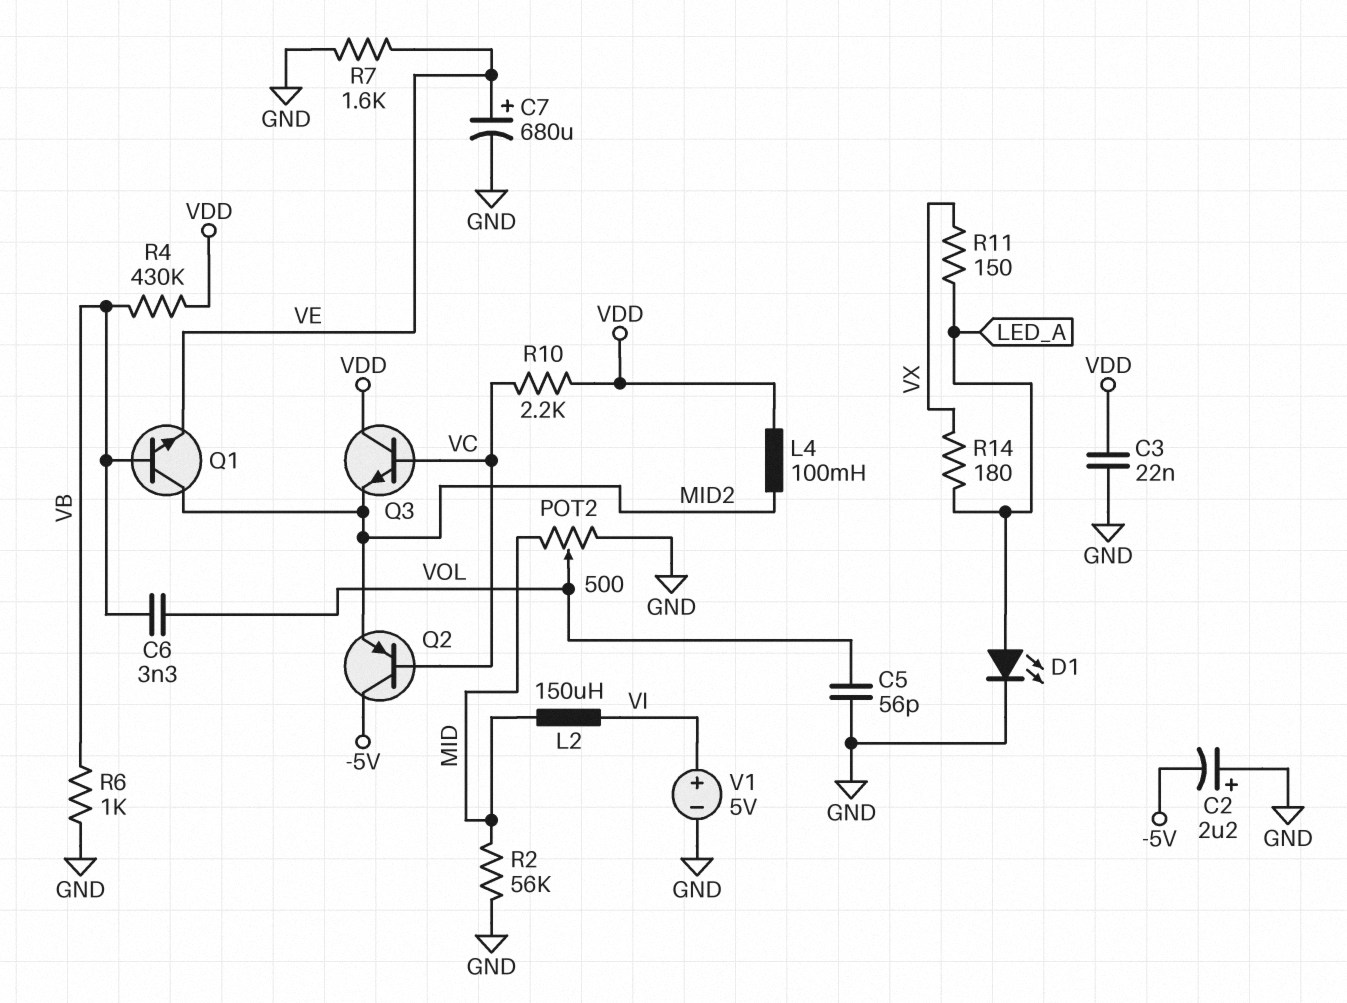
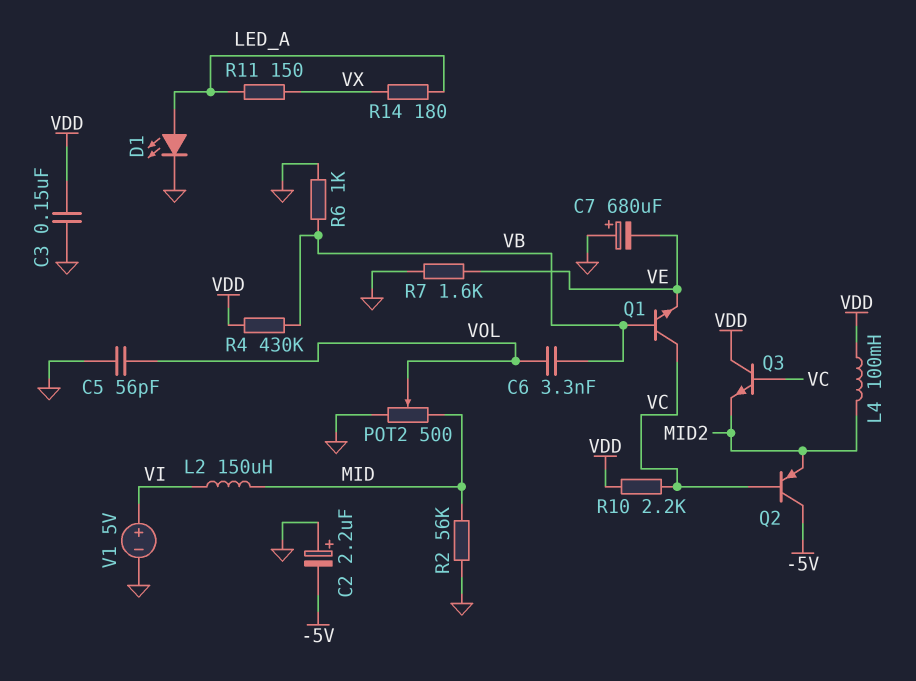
C3: 22nF (GND, VDD) -> 150nF (GND, VDD)
C7: 680uF (plus VE, minus GND) -> 680uF (plus GND, minus VE)
Q1: NPN (B VB, C MID2, E VE) -> NPN (B VB, C VC, E VE)

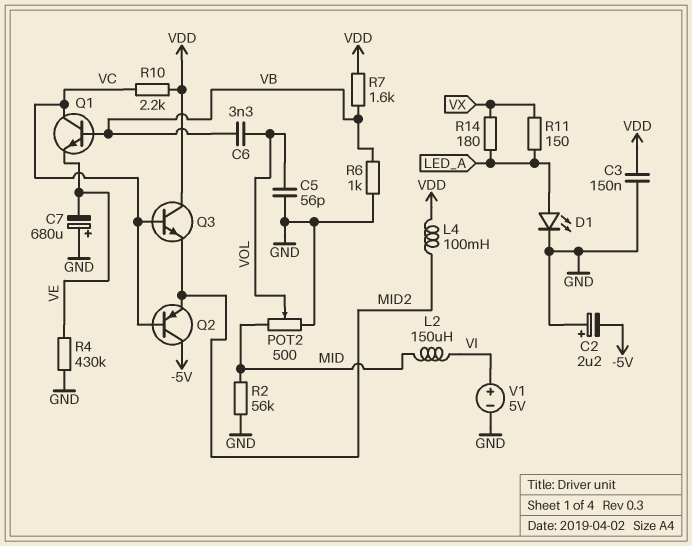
R4: 430k (VB, VDD) -> 430k (GND, VE)
R7: 1.6k (GND, VE) -> 1.6k (VB, VDD)

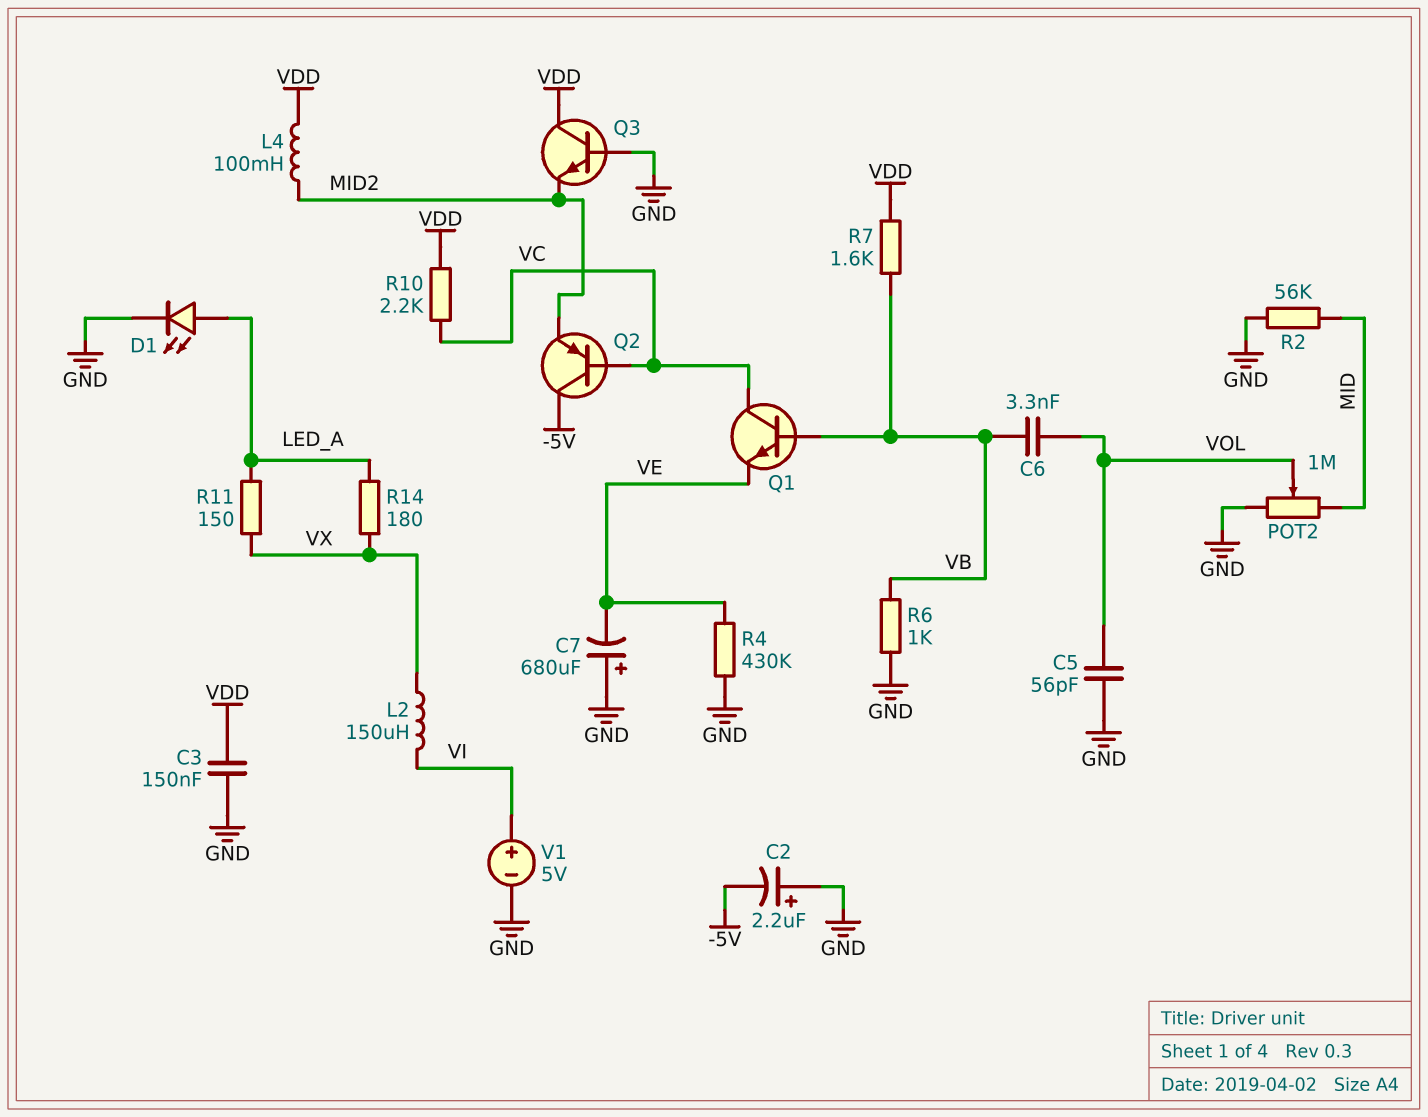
L2: 150uH (MID, VI) -> 150uH (VI, VX)
POT2: 500 (GND, MID, wiper VOL) -> 1M (GND, MID, wiper VOL)
Q3: NPN (B VC, C VDD, E MID2) -> NPN (B GND, C VDD, E MID2)

